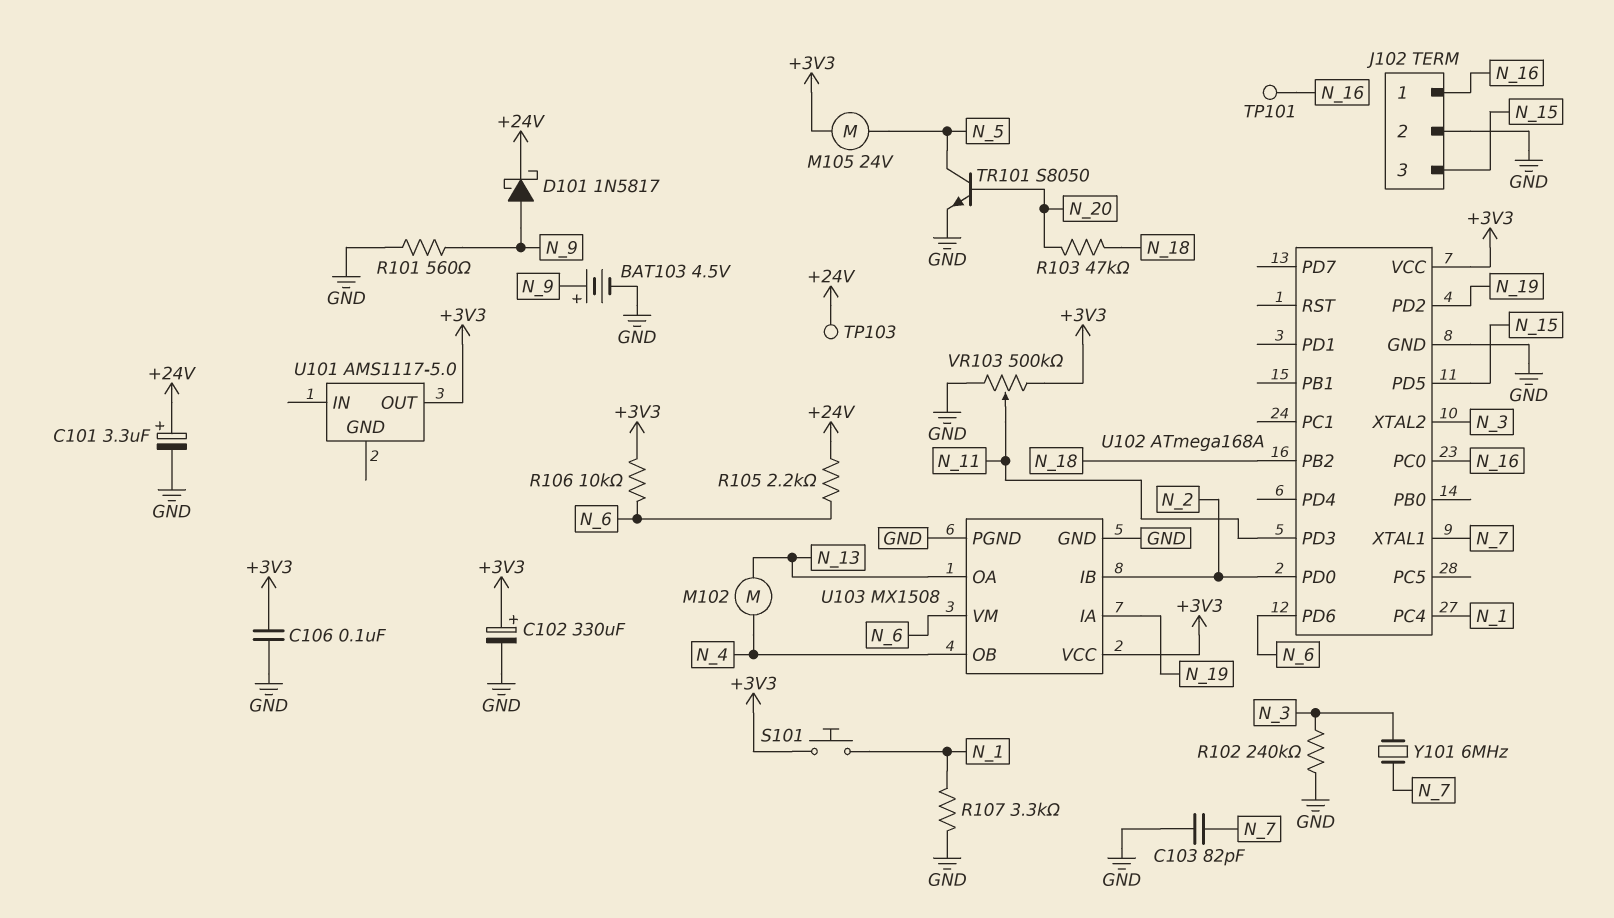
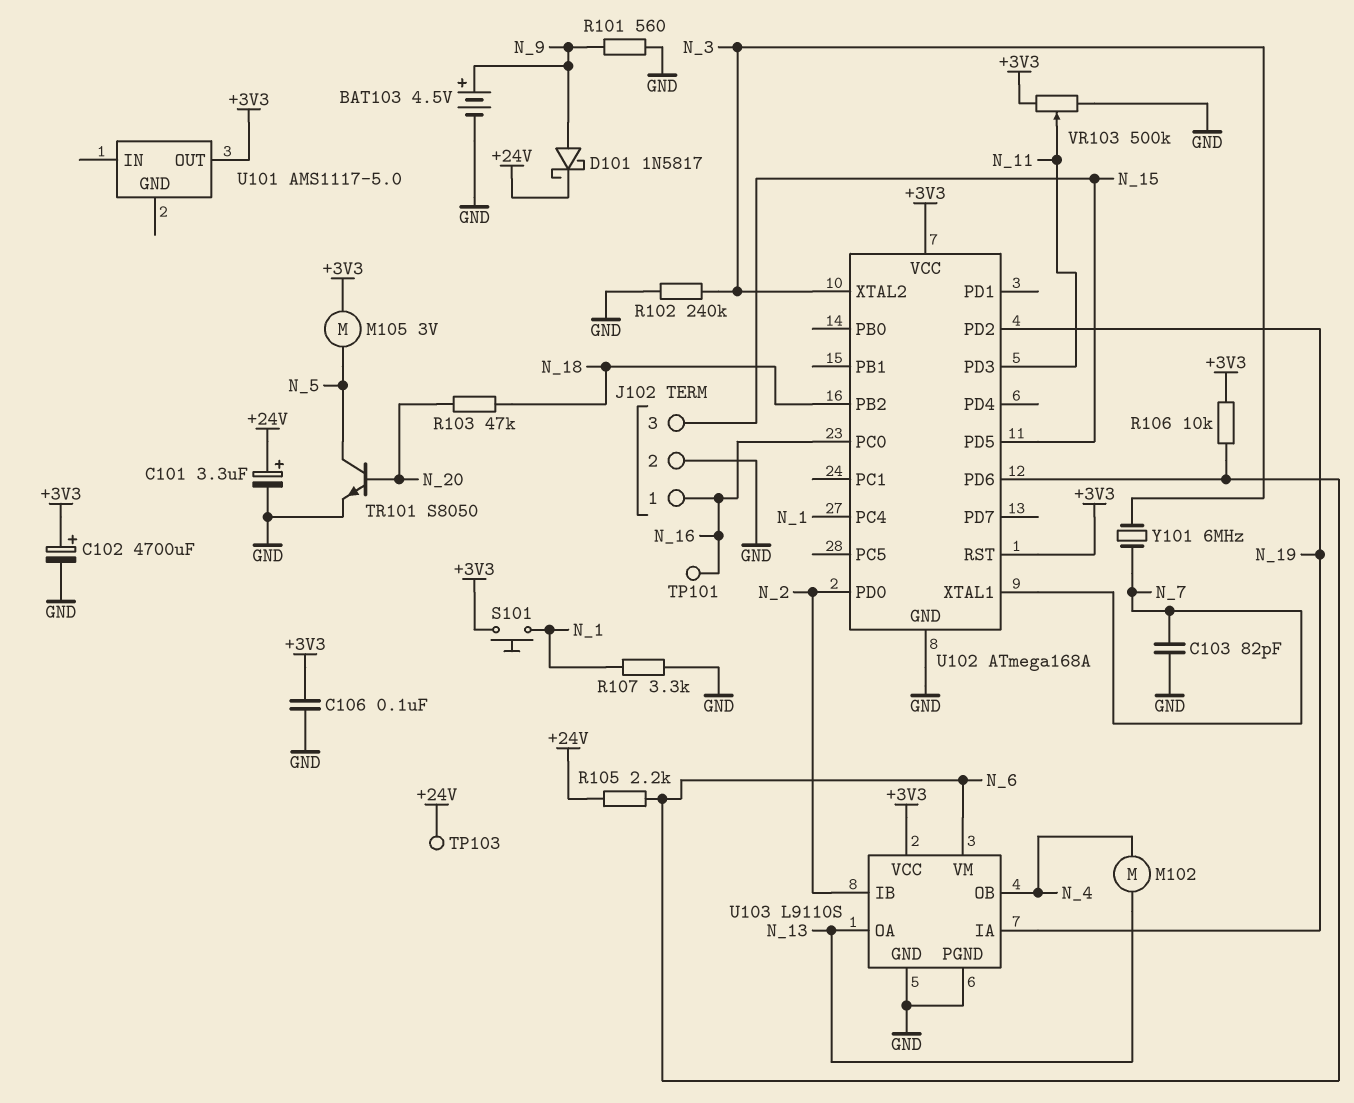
C102: 330uF (plus +3V3, minus GND) -> 4700uF (plus +3V3, minus GND)
M105: motor 24V (+3V3, N_5) -> motor 3V (+3V3, N_5)
U102 pin RST: none -> +3V3
U103: MX1508 -> L9110S

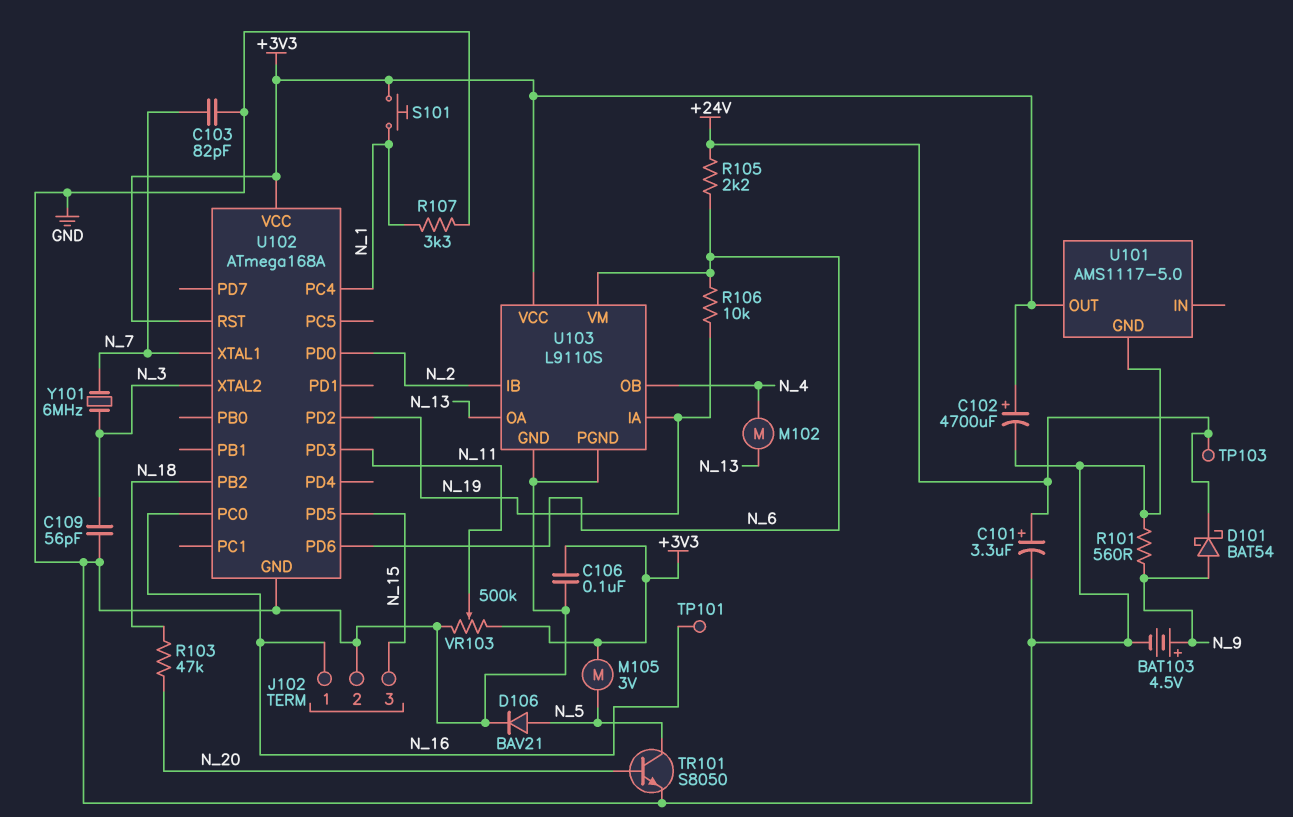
C109: none -> 56pF (GND, N_3)
D101: schottky 1N5817 (A N_9, K +24V) -> schottky BAT54 (A N_9, K +24V)
D106: none -> diode BAV21 (A N_5, K GND)
R102: 240k (GND, N_3) -> none
R106: 10k (+3V3, N_6) -> 10k (N_6, N_19)
U101 pin GND: none -> GND

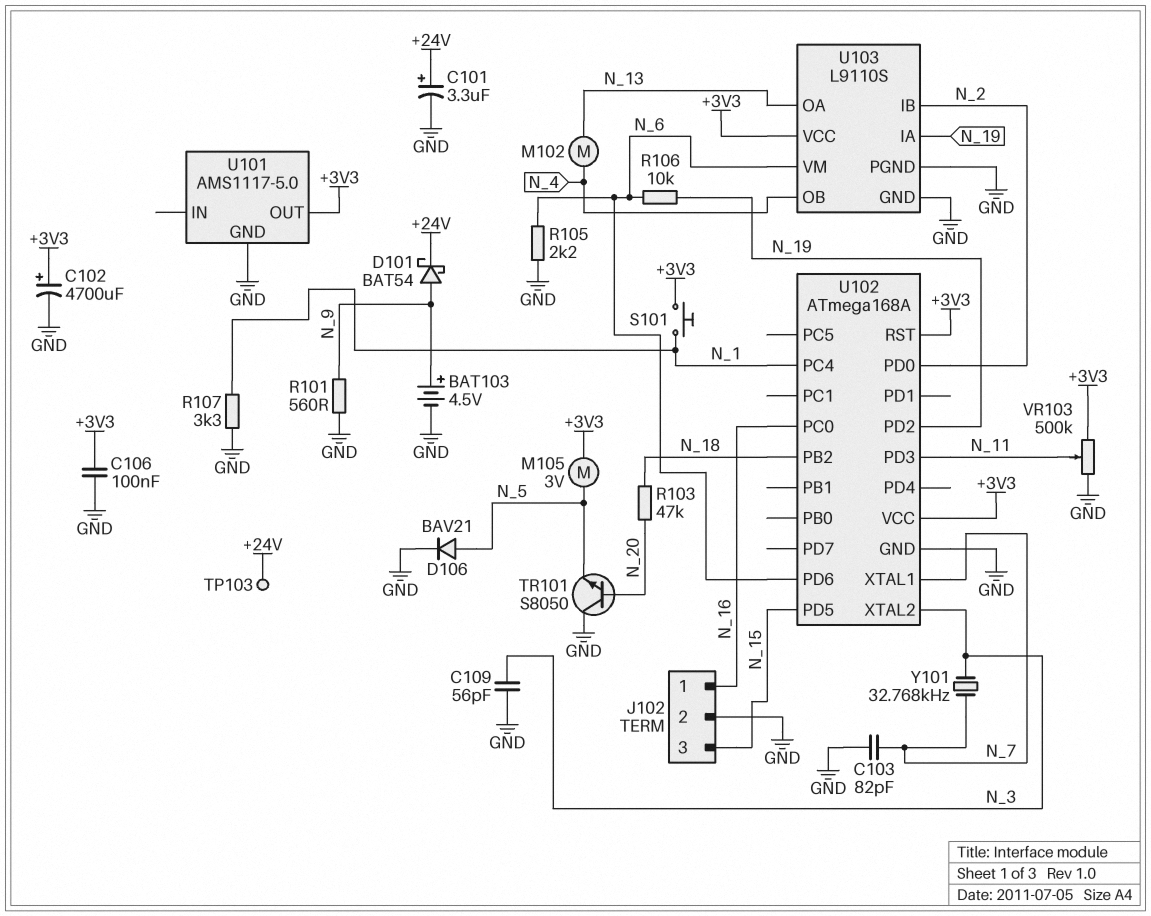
R105: 2.2k (+24V, N_6) -> 2.2k (GND, N_6)
TP101: test point (N_16) -> none
TR101: NPN S8050 (B N_20, C N_5, E GND) -> NPN S8050 (B N_20, C GND, E N_5)
Y101: 6MHz (N_3, N_7) -> 32.768kHz (N_3, N_7)

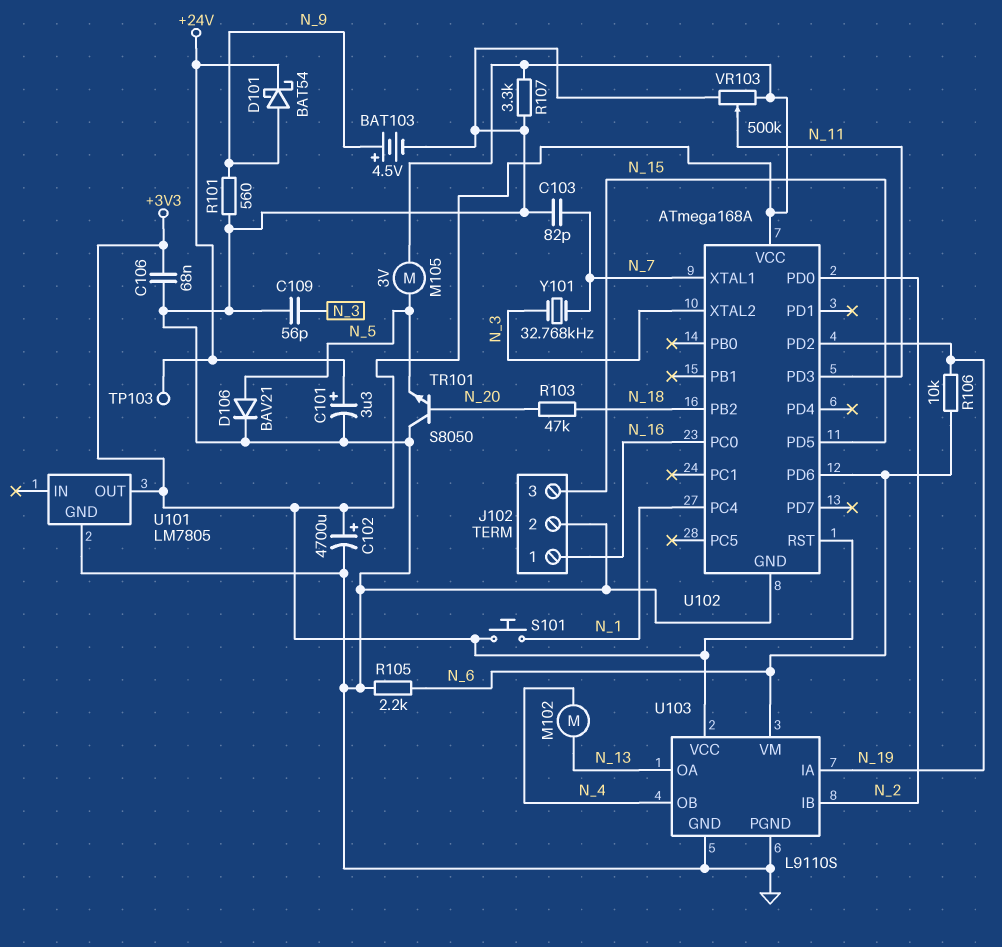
C106: 100nF (+3V3, GND) -> 68nF (+3V3, GND)
R107: 3.3k (GND, N_1) -> 3.3k (+3V3, GND)
U101: AMS1117-5.0 -> LM7805

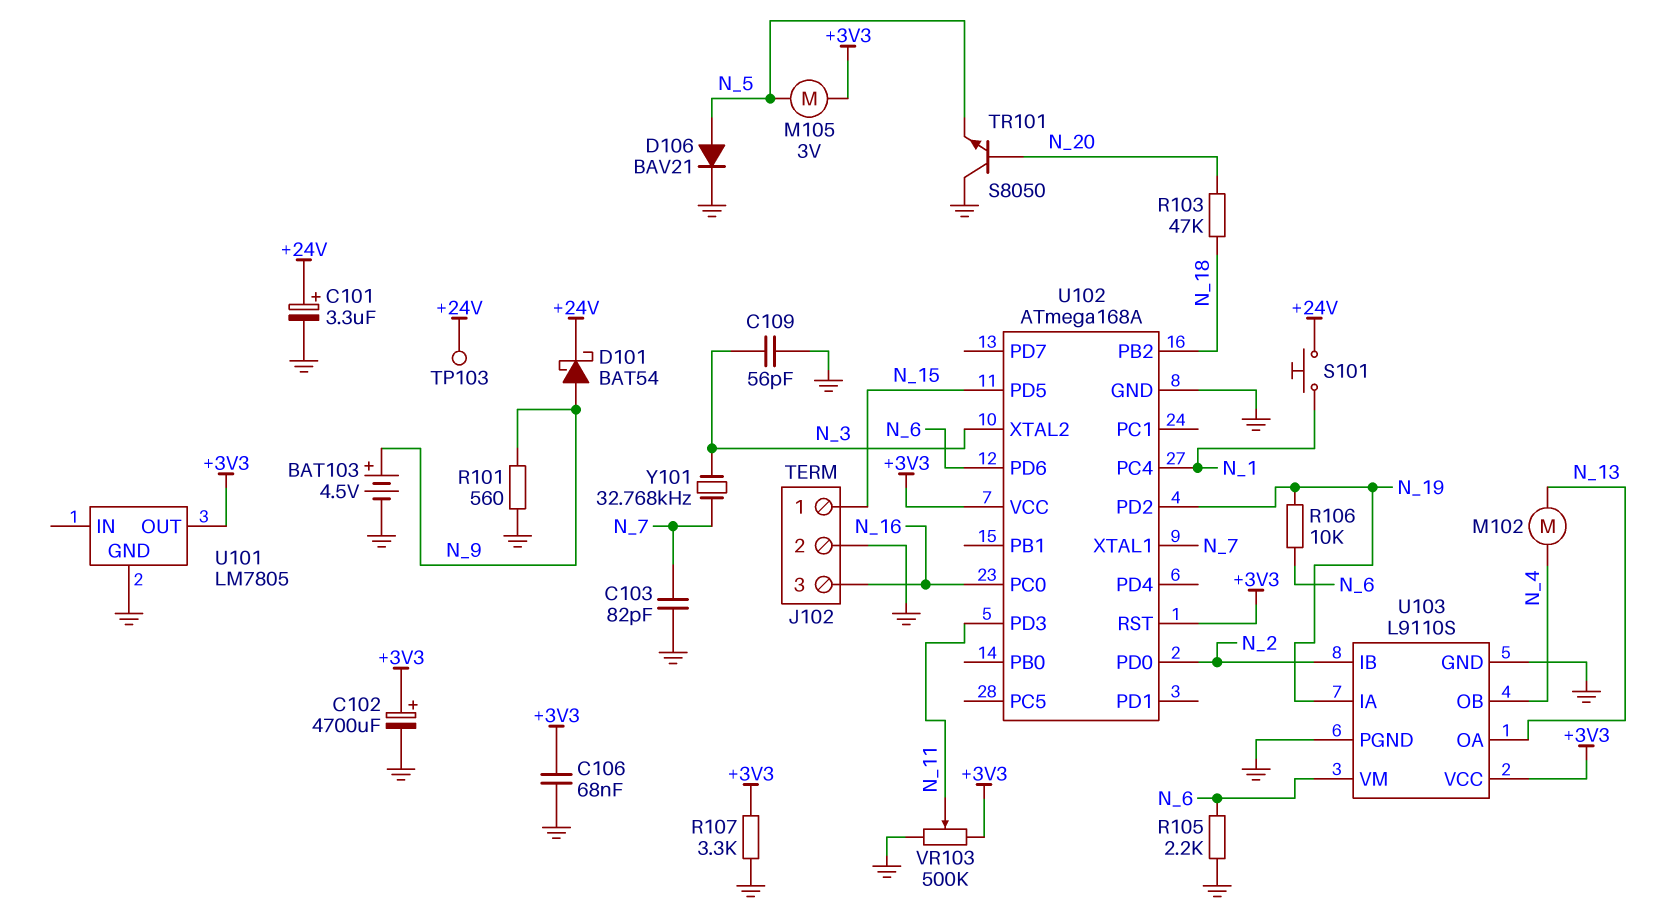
J102 pin 1: N_16 -> N_15
J102 pin 3: N_15 -> N_16
S101: button (+3V3, N_1) -> button (+24V, N_1)

